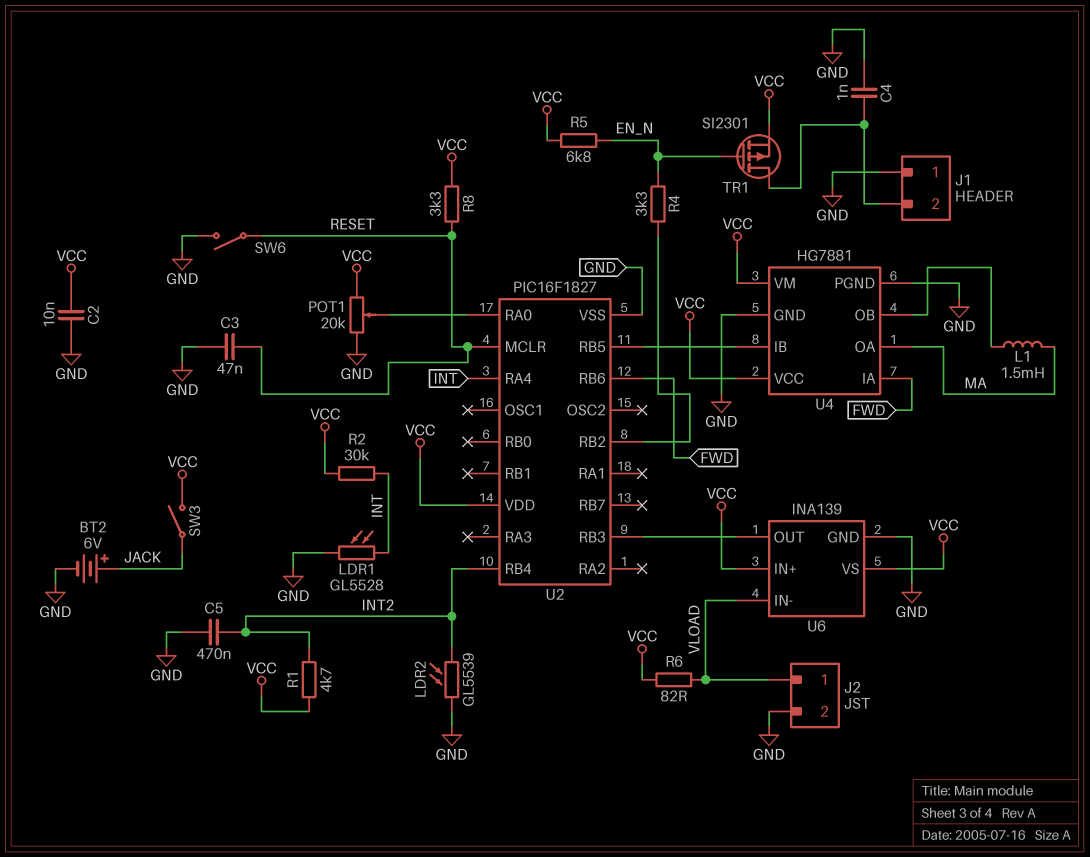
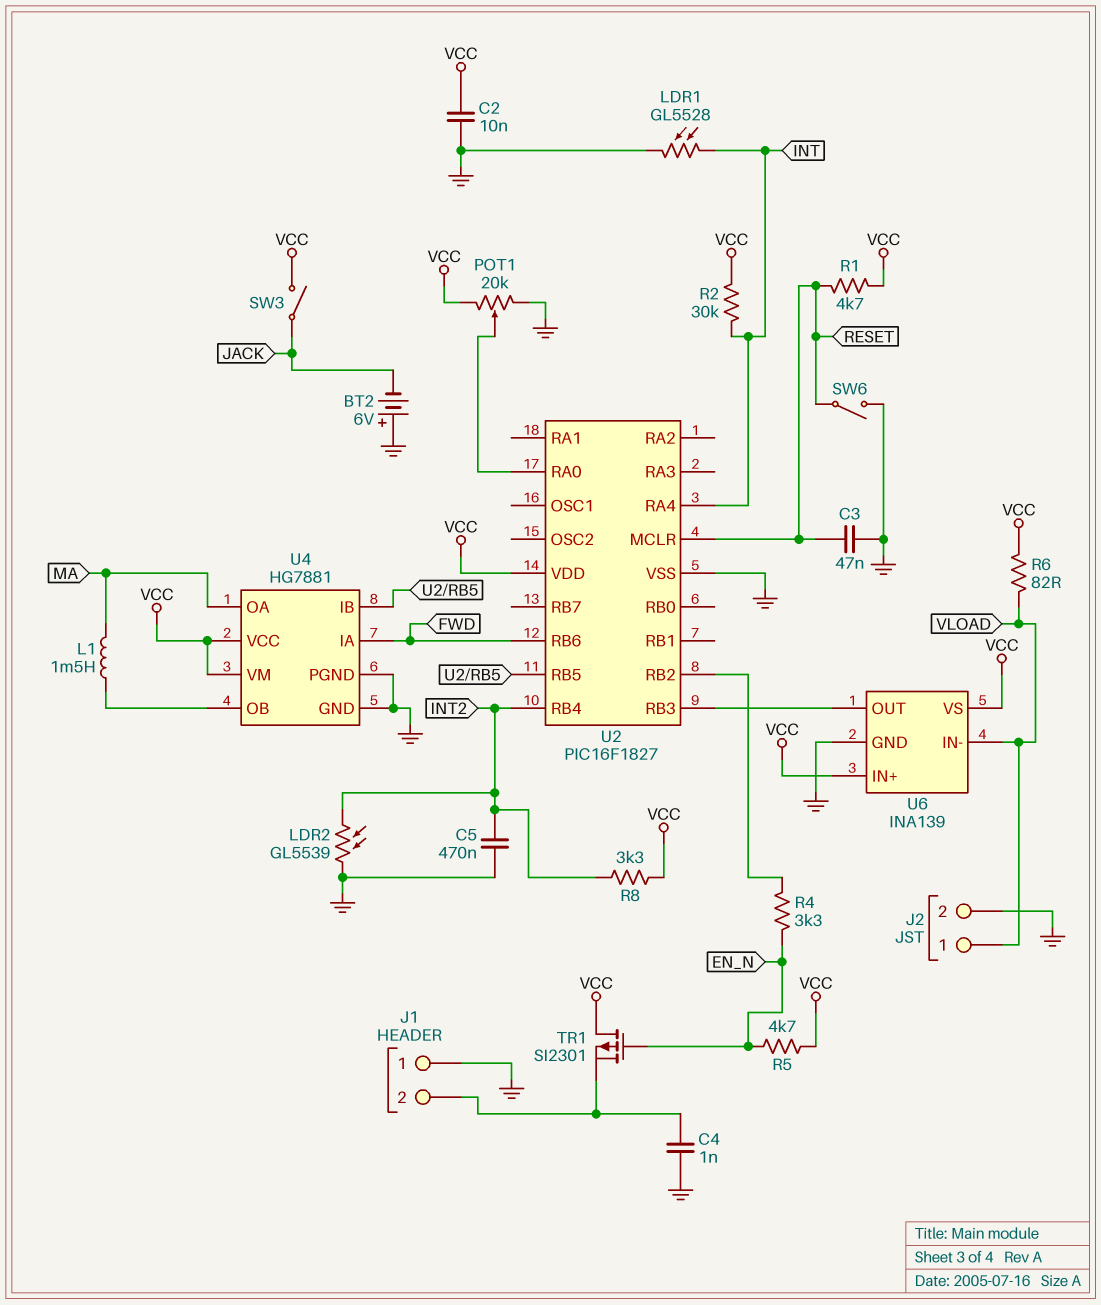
BT2: 6V (plus JACK, minus GND) -> 6V (plus GND, minus JACK)
R1: 4.7k (INT2, VCC) -> 4.7k (RESET, VCC)
R5: 6.8k (EN_N, VCC) -> 4.7k (EN_N, VCC)
R8: 3.3k (RESET, VCC) -> 3.3k (INT2, VCC)
TR1: PMOS SI2301 (G EN_N, D J1/2, S VCC) -> PMOS SI2301 (G EN_N, D VCC, S J1/2)

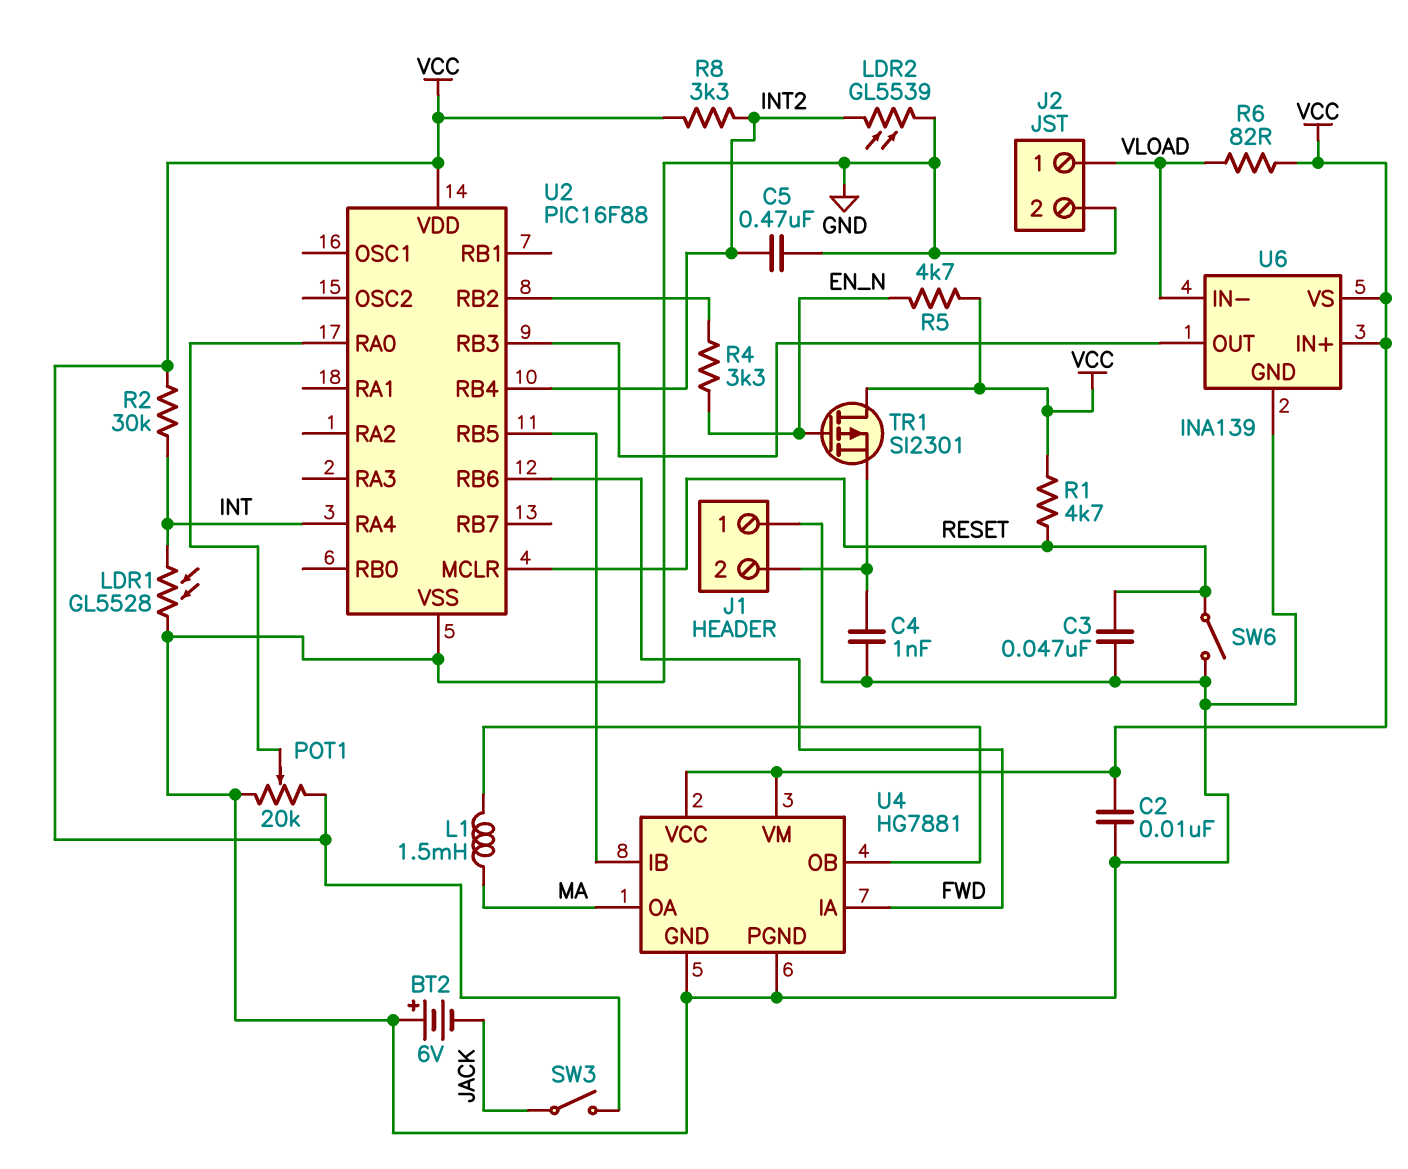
U2: PIC16F1827 -> PIC16F88

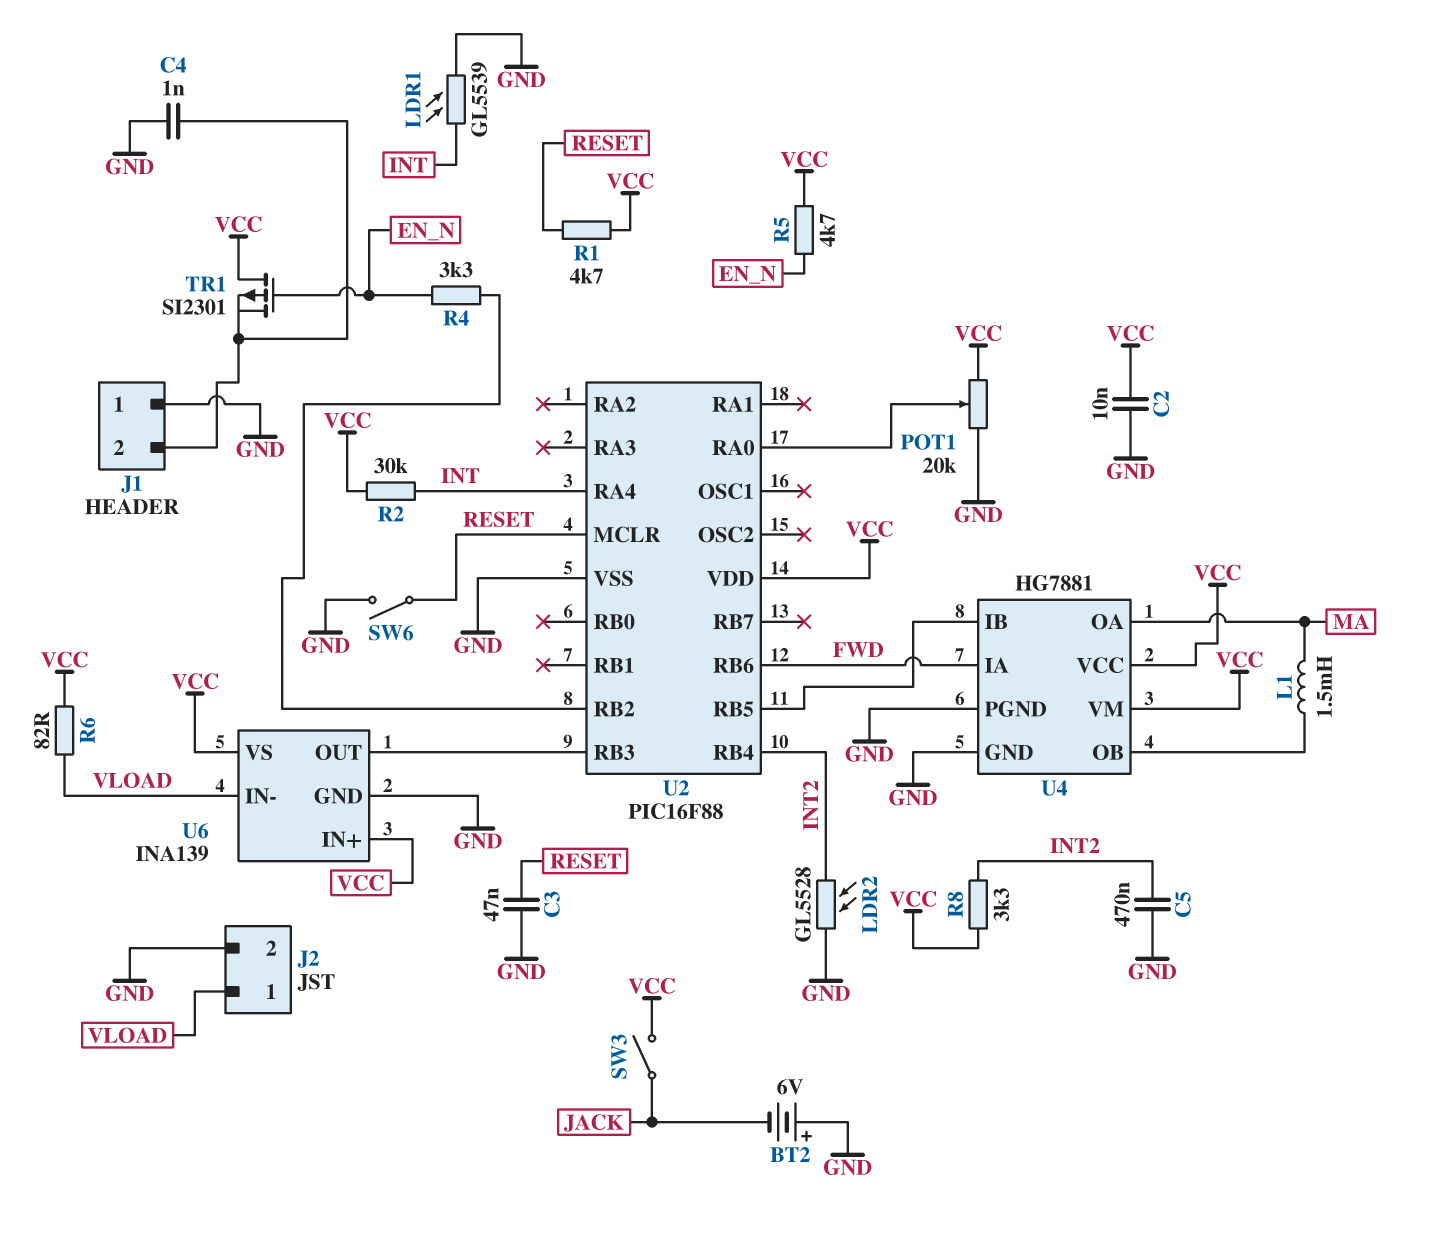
LDR1: GL5528 (GND, INT) -> GL5539 (GND, INT)
LDR2: GL5539 (GND, INT2) -> GL5528 (GND, INT2)

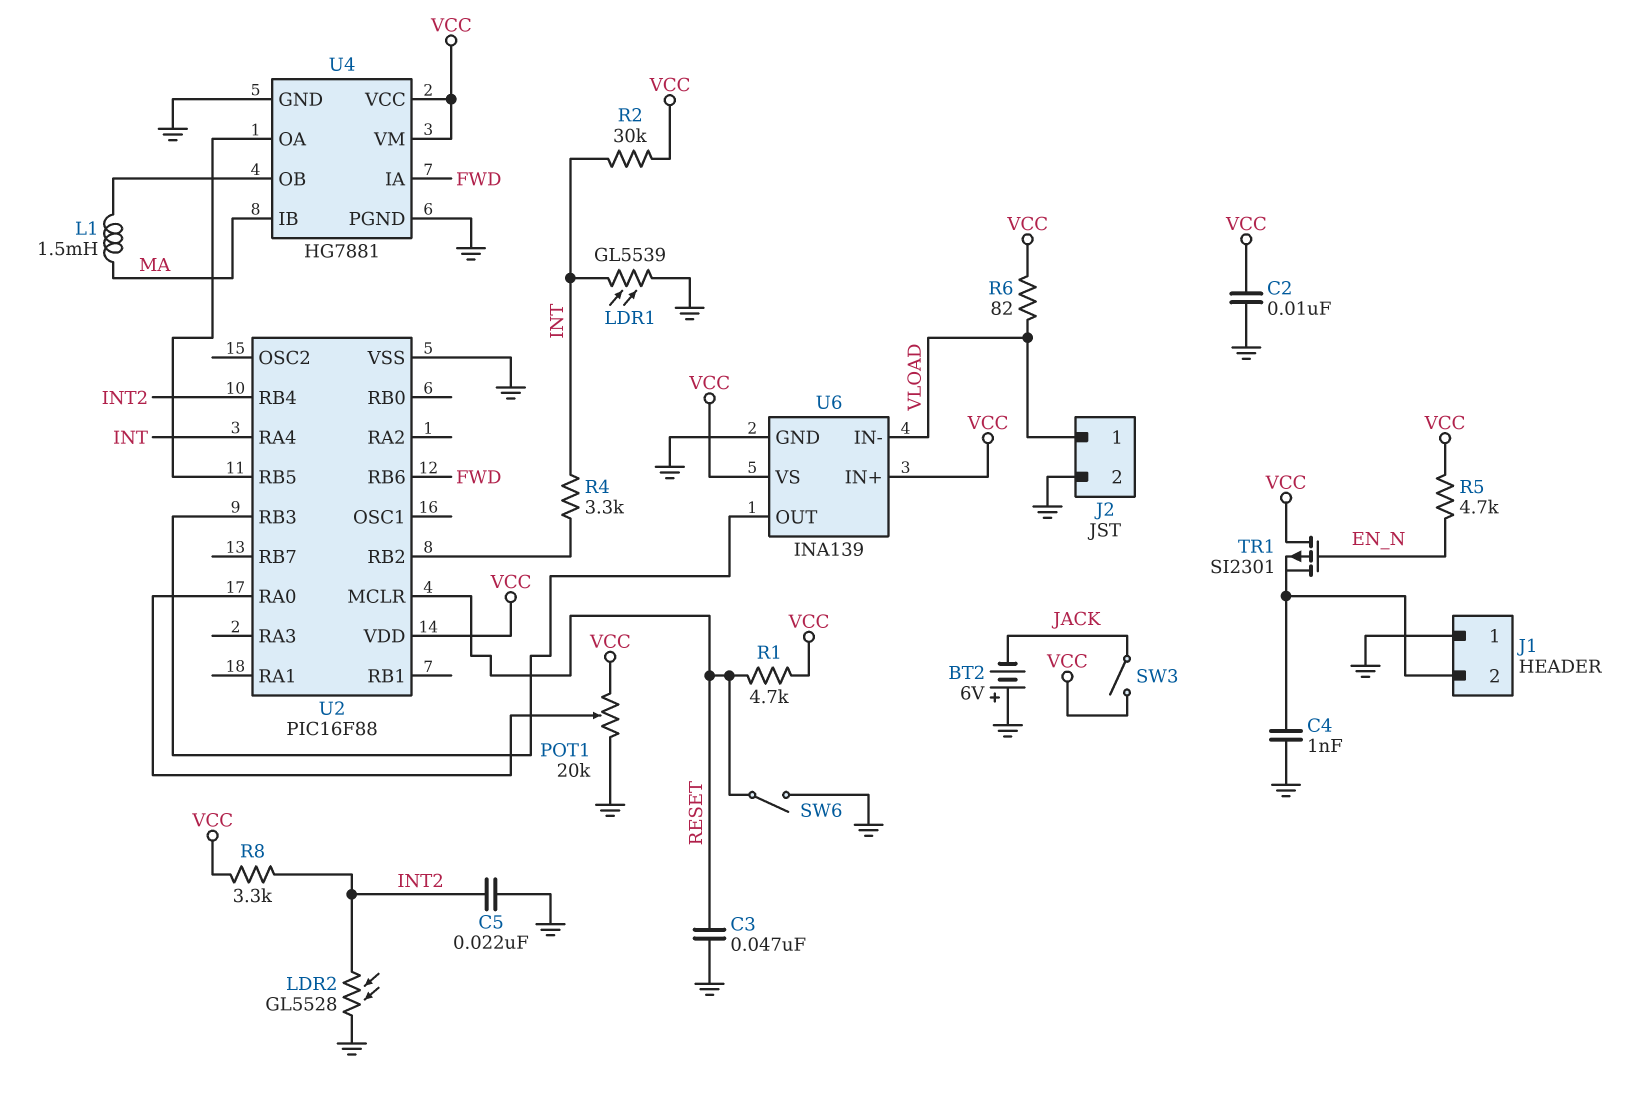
C5: 470nF (GND, INT2) -> 22nF (GND, INT2)
R4: 3.3k (EN_N, U2/RB2) -> 3.3k (INT, U2/RB2)
U4 pin IB: U2/RB5 -> MA
U4 pin OA: MA -> U2/RB5

